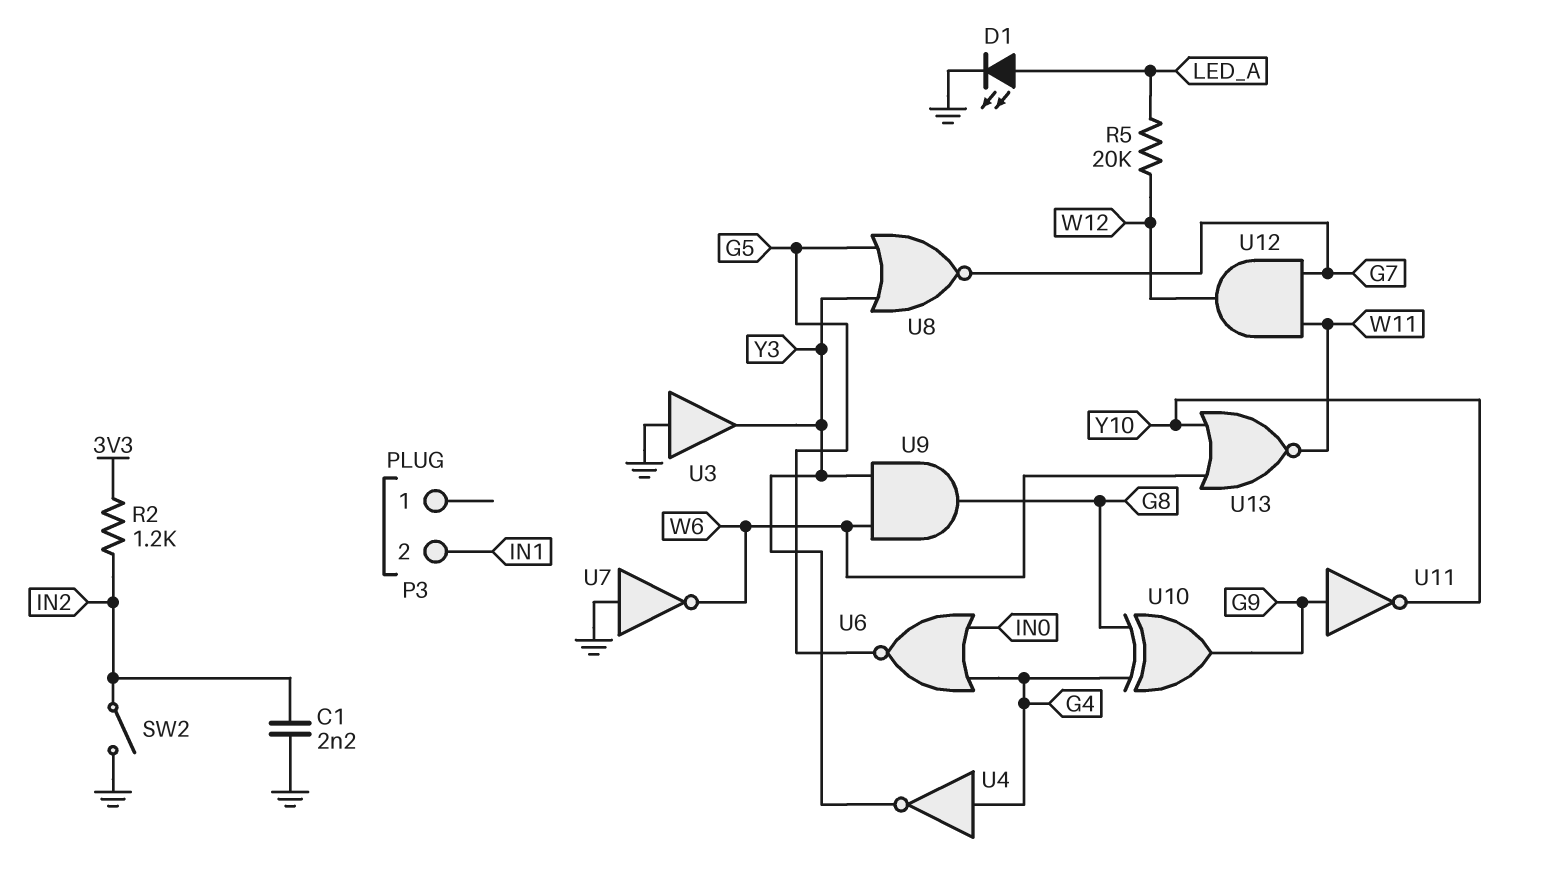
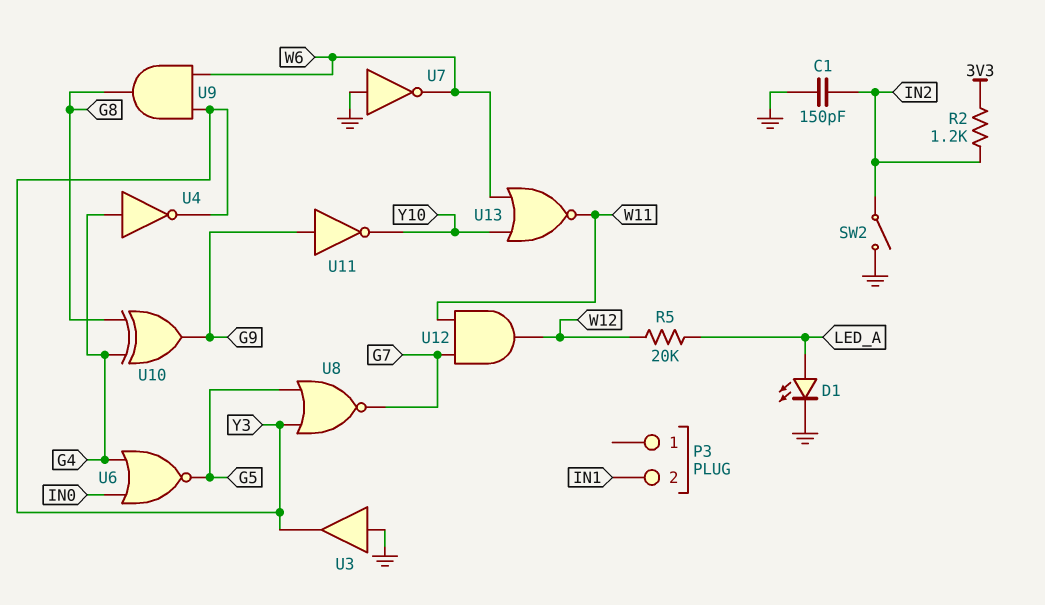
C1: 2.2nF (GND, IN2) -> 150pF (GND, IN2)

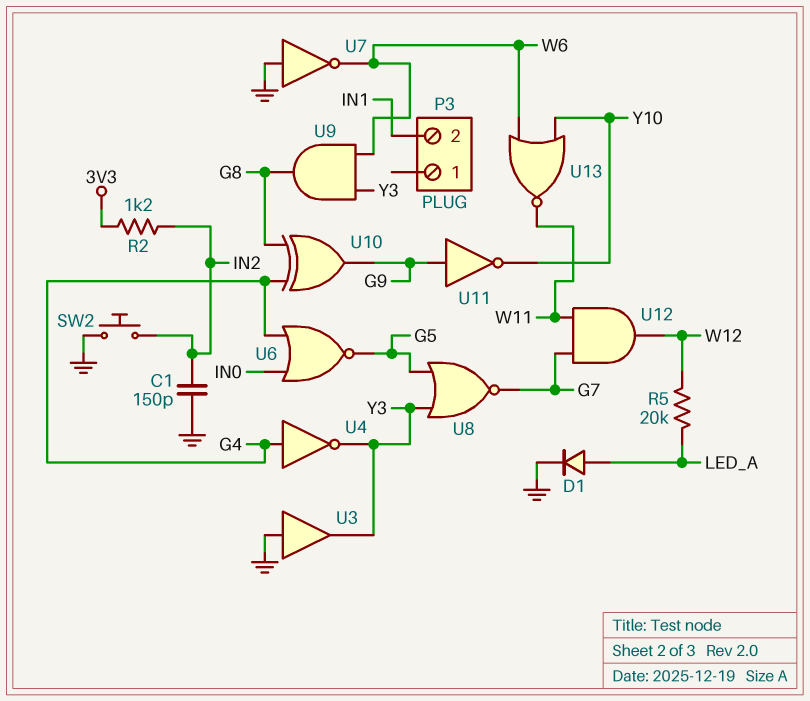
D1: LED (A LED_A, K GND) -> diode (A LED_A, K GND)
SW2: switch (GND, IN2) -> button (GND, IN2)

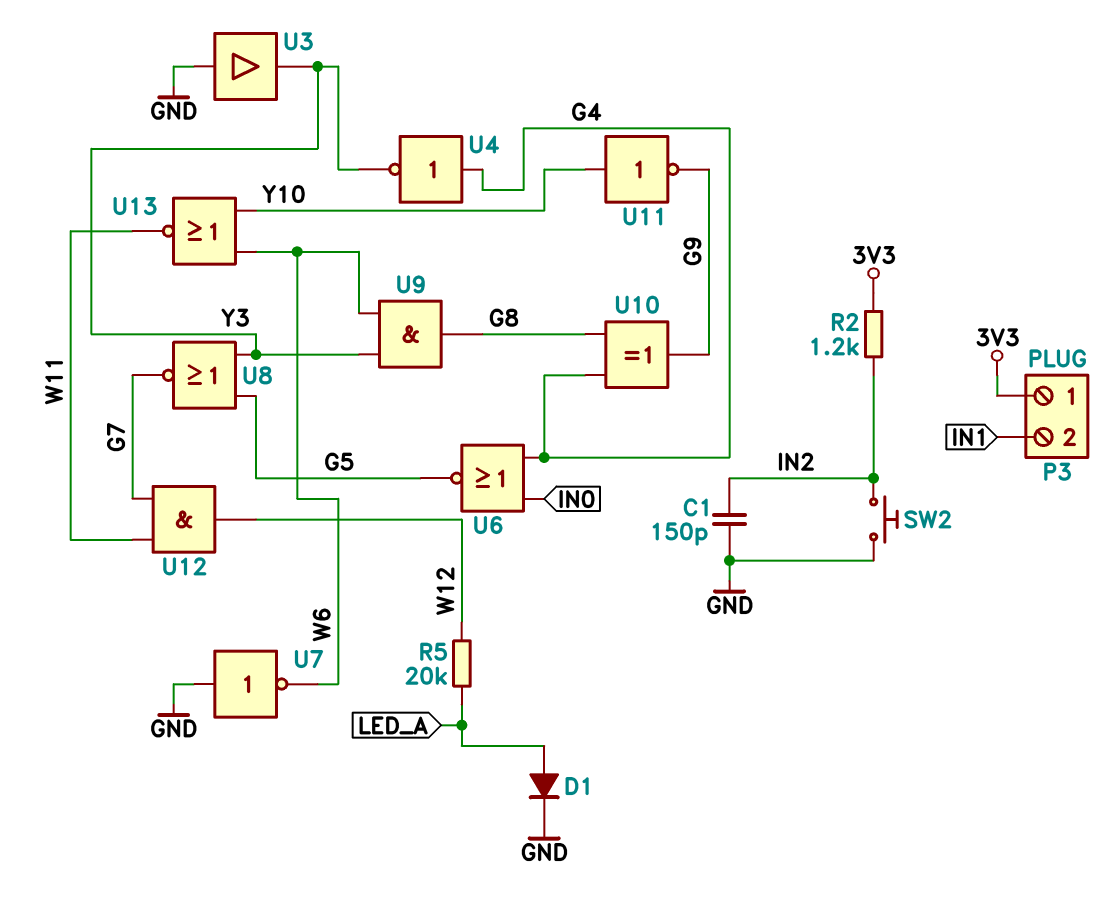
P3 pin 1: none -> 3V3
U11: NOT (in G9, out Y10) -> NOT (in Y10, out G9)

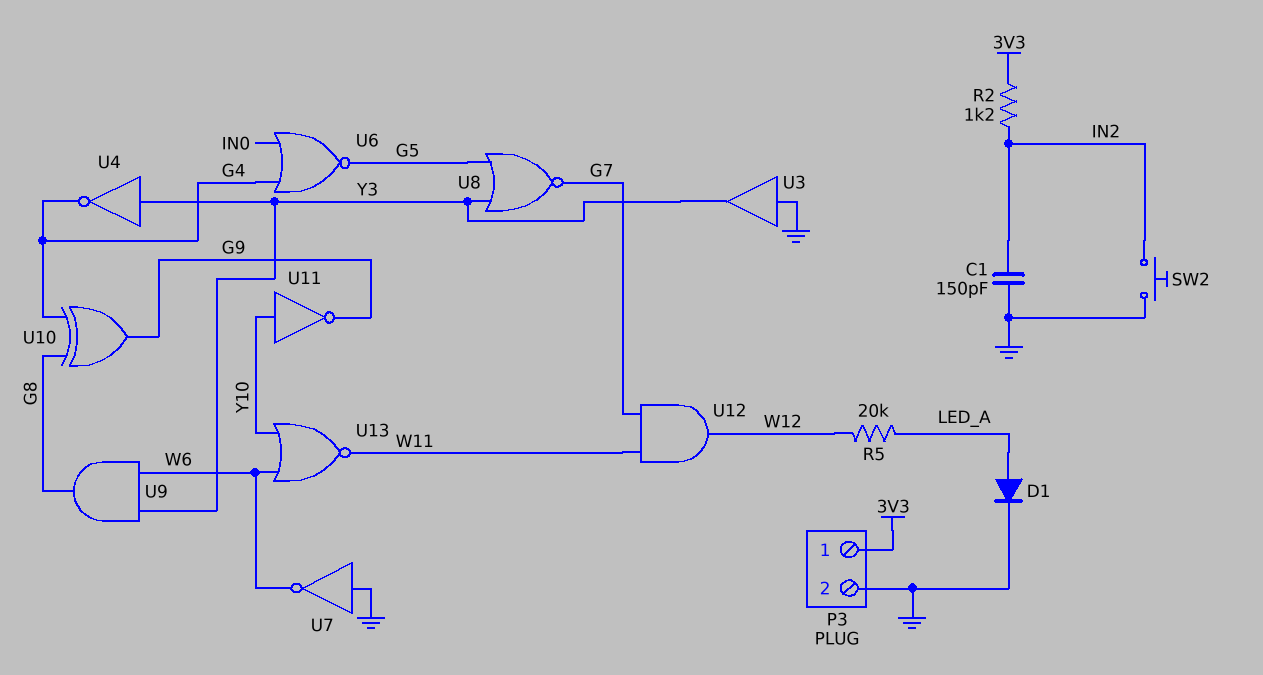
P3 pin 2: IN1 -> GND
U4: NOT (in G4, out Y3) -> NOT (in Y3, out G4)

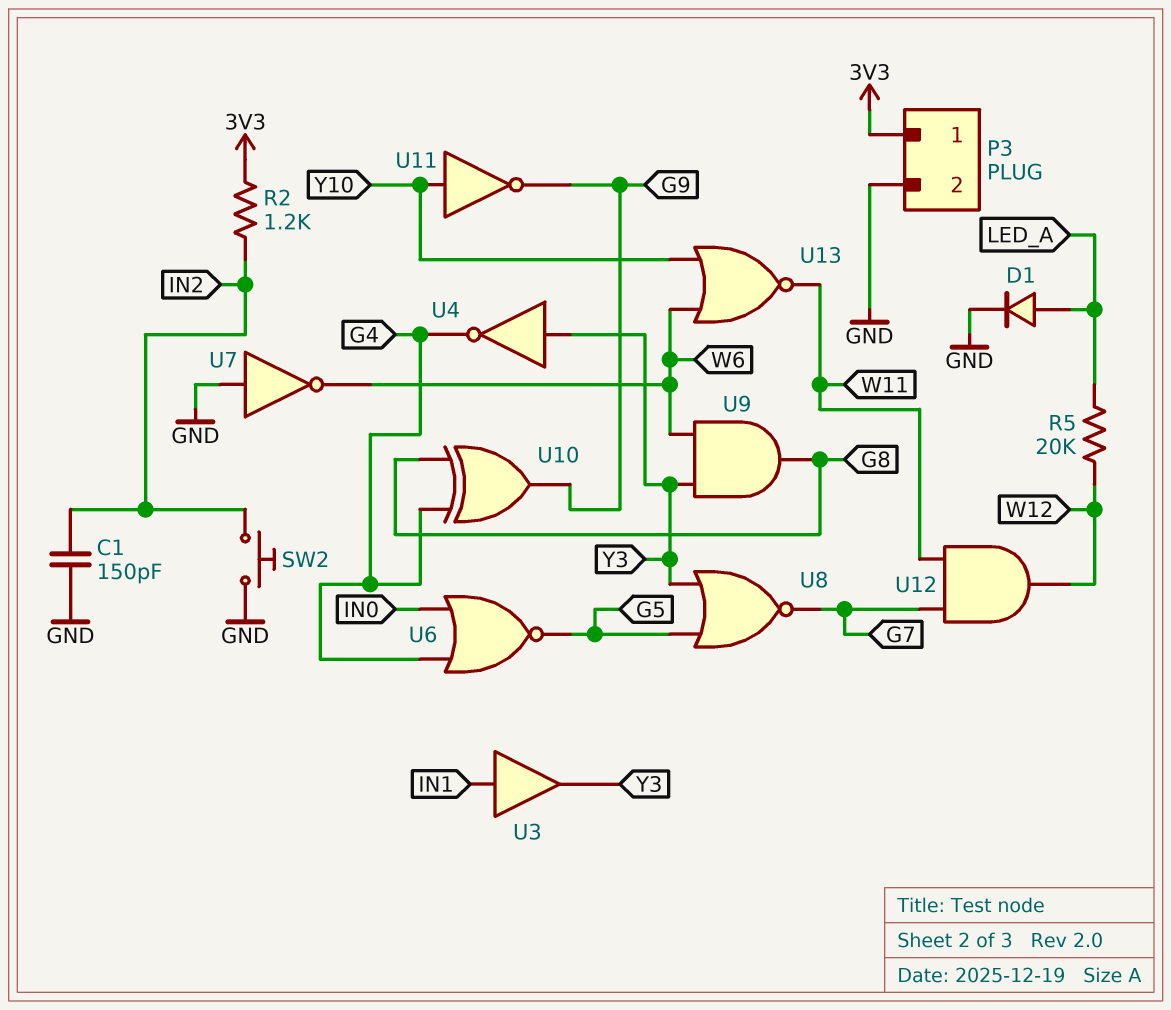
U3: buffer (in GND, out Y3) -> buffer (in IN1, out Y3)

